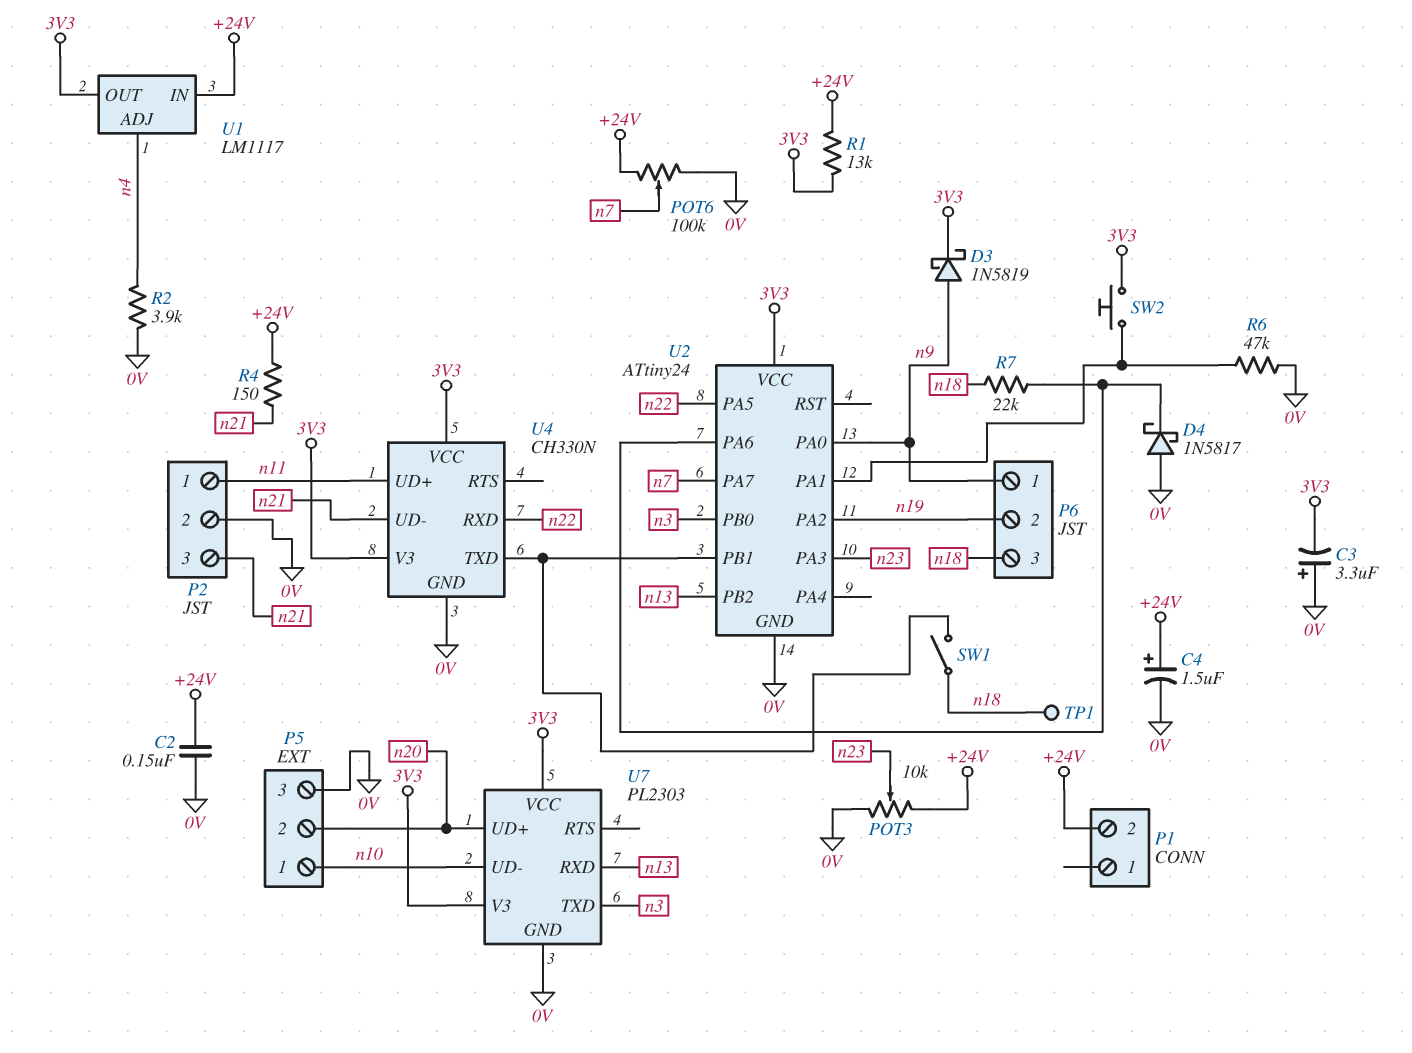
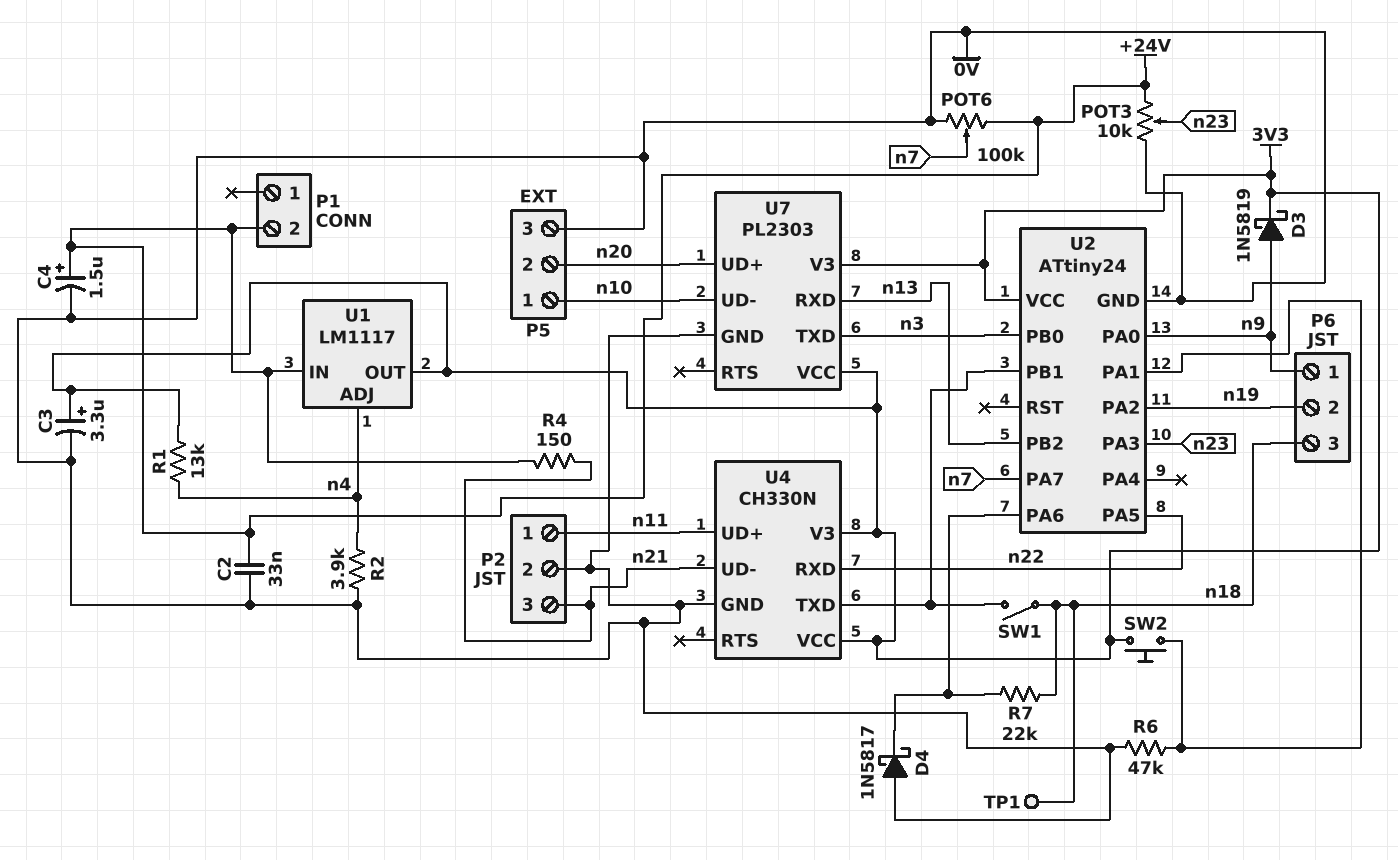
C2: 150nF (+24V, 0V) -> 33nF (+24V, 0V)
C3: 3.3uF (plus 0V, minus 3V3) -> 3.3uF (plus 3V3, minus 0V)
R1: 13k (+24V, 3V3) -> 13k (3V3, n4)

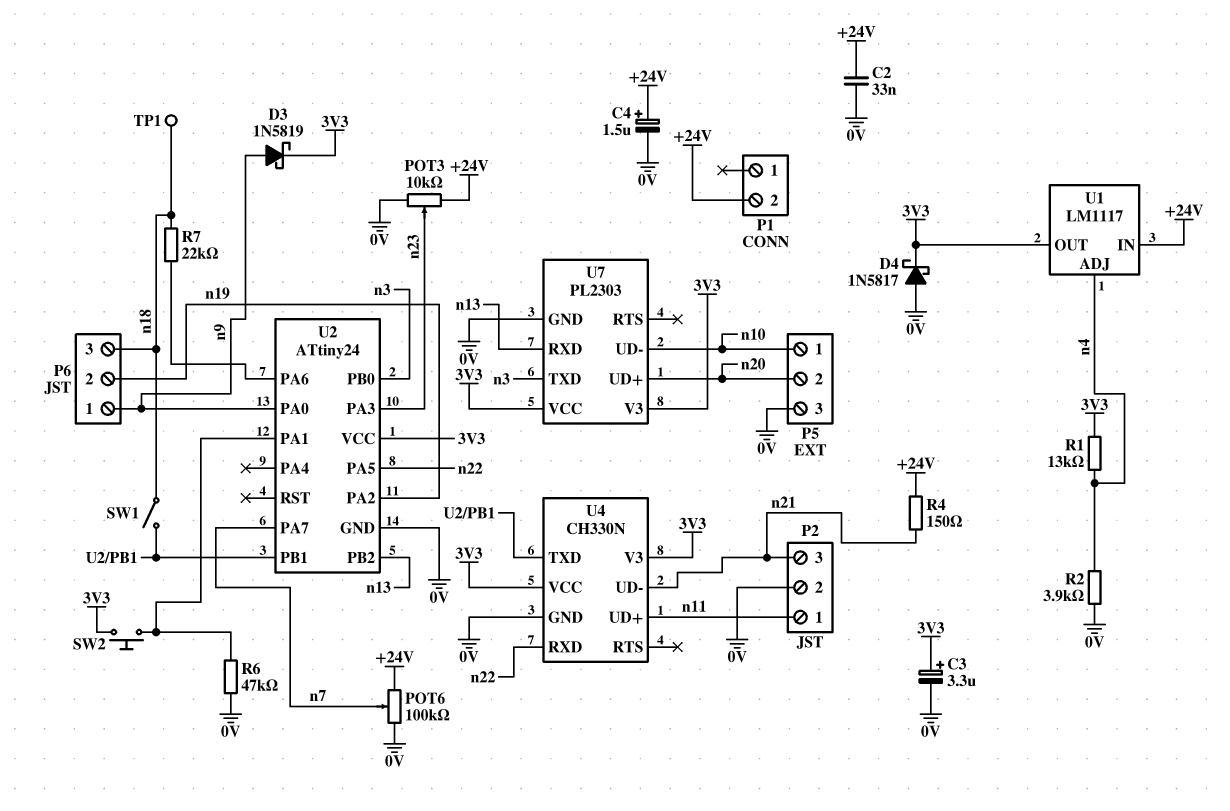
D4: schottky 1N5817 (A 0V, K U2/PA6) -> schottky 1N5817 (A 0V, K 3V3)

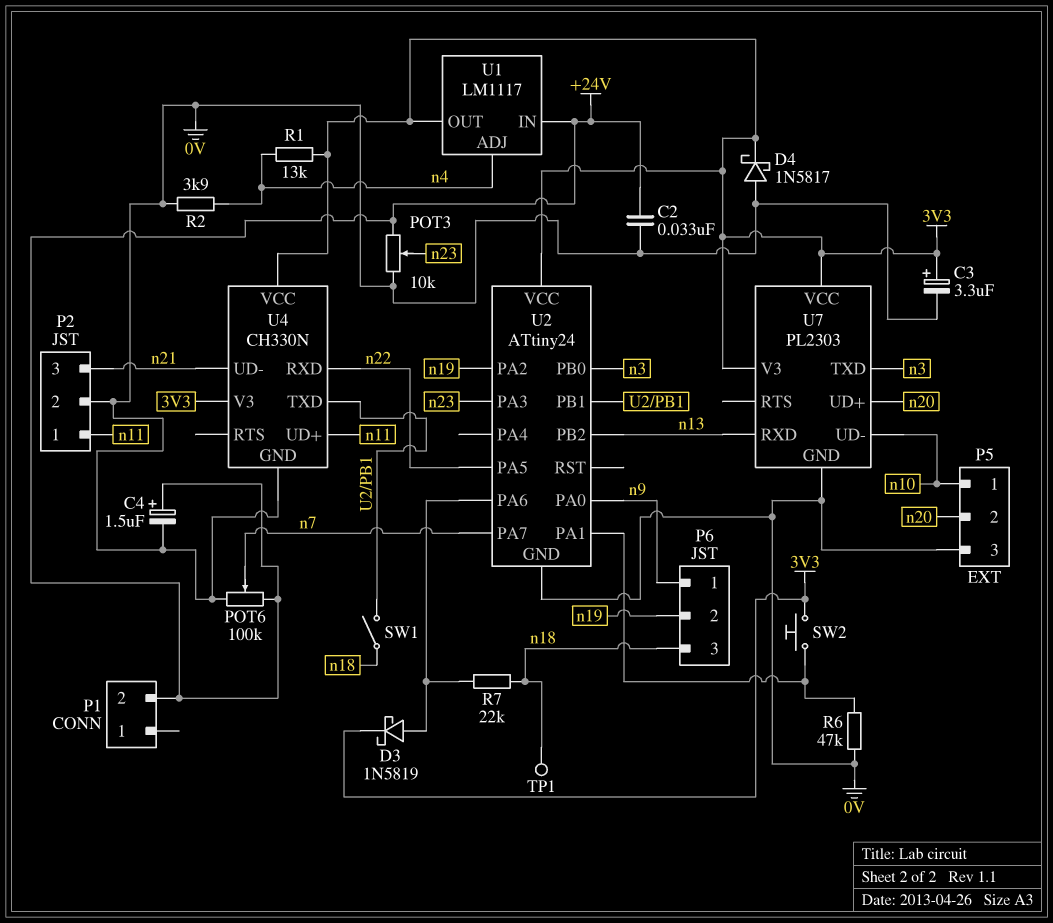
D3: schottky 1N5819 (A n9, K 3V3) -> schottky 1N5819 (A U2/PA6, K 3V3)
R4: 150 (+24V, n21) -> none

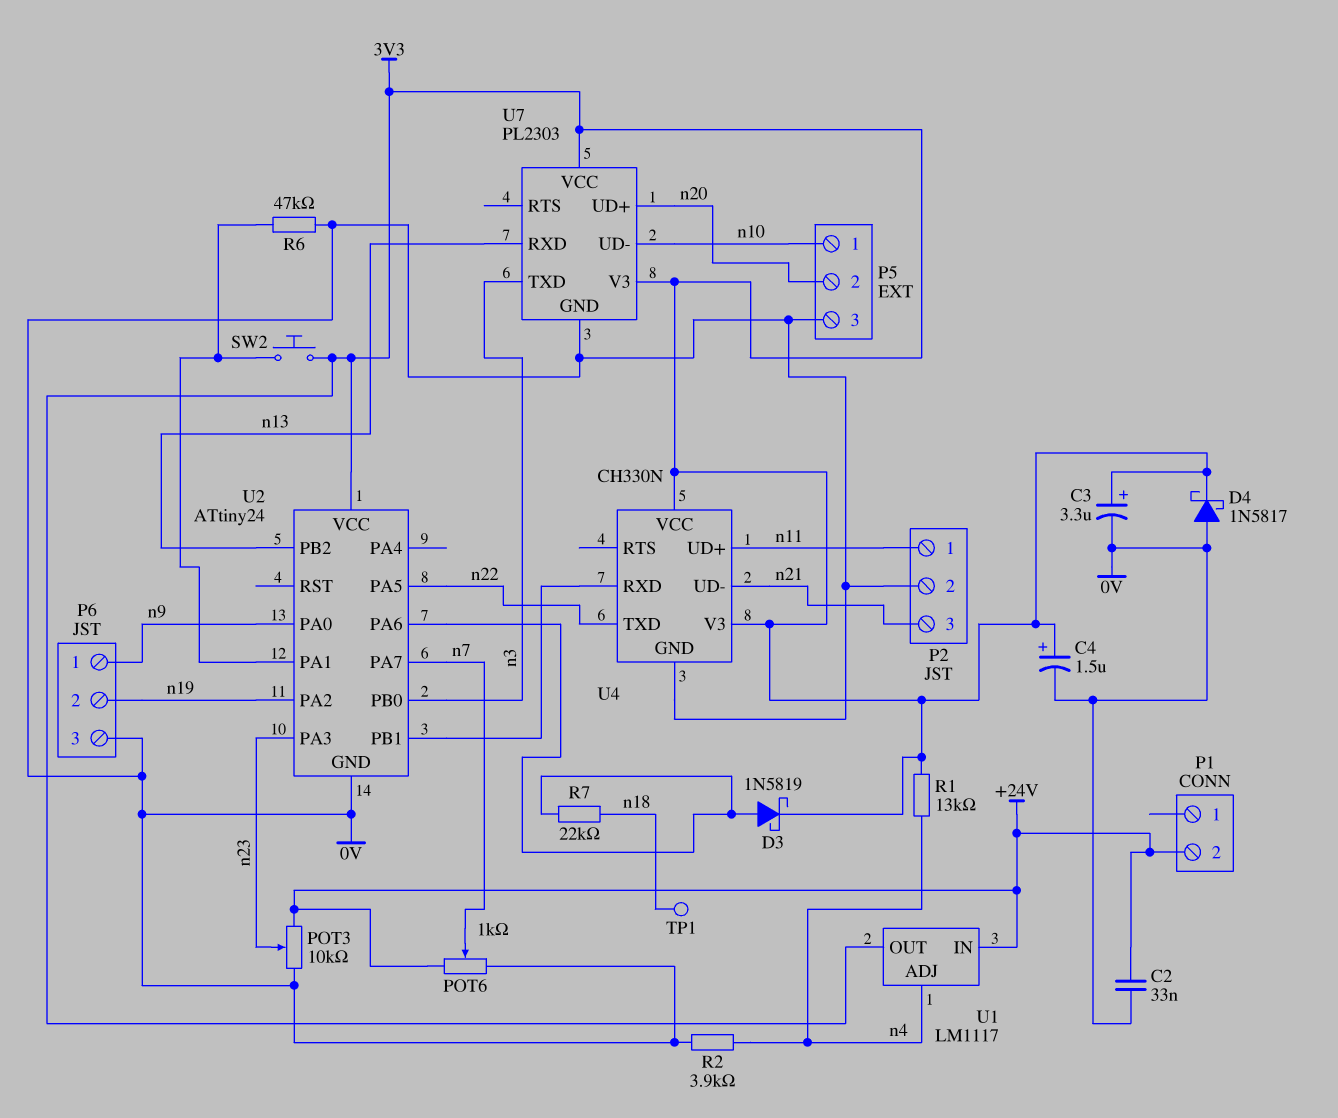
C4: 1.5uF (plus +24V, minus 0V) -> 1.5uF (plus 3V3, minus 0V)
P6 pin 3: n18 -> 0V
POT6: 100k (+24V, 0V, wiper n7) -> 1k (+24V, 0V, wiper n7)
SW1: switch (U2/PB1, n18) -> none
U4 pin RXD: n22 -> U2/PB1
U4 pin TXD: U2/PB1 -> n22

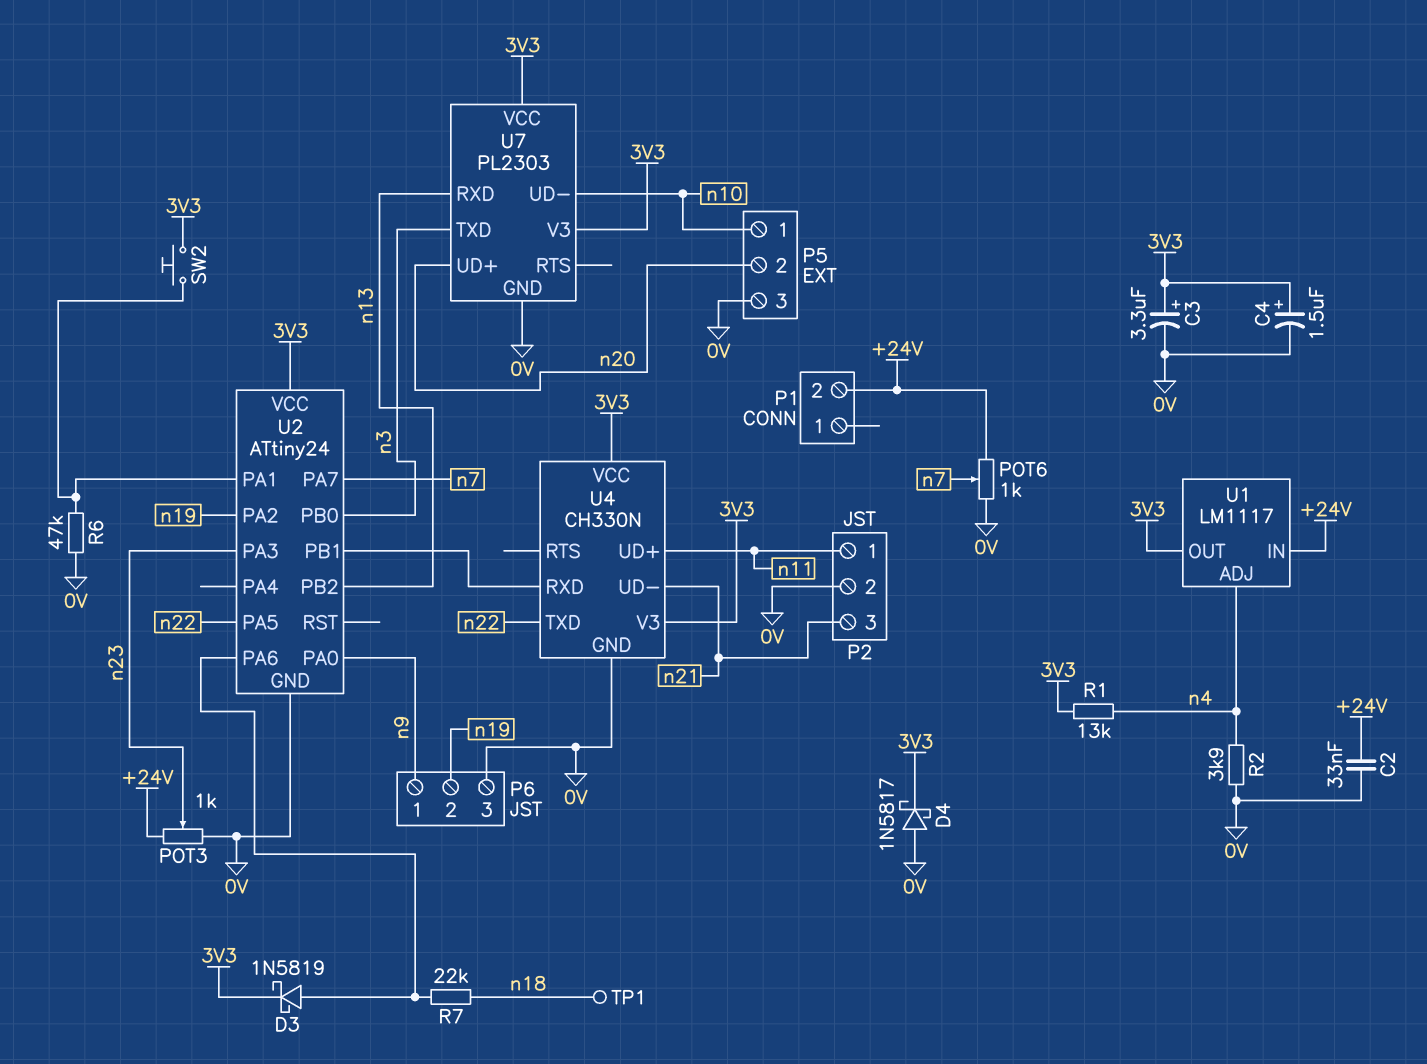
POT3: 10k (+24V, 0V, wiper n23) -> 1k (+24V, 0V, wiper n23)

